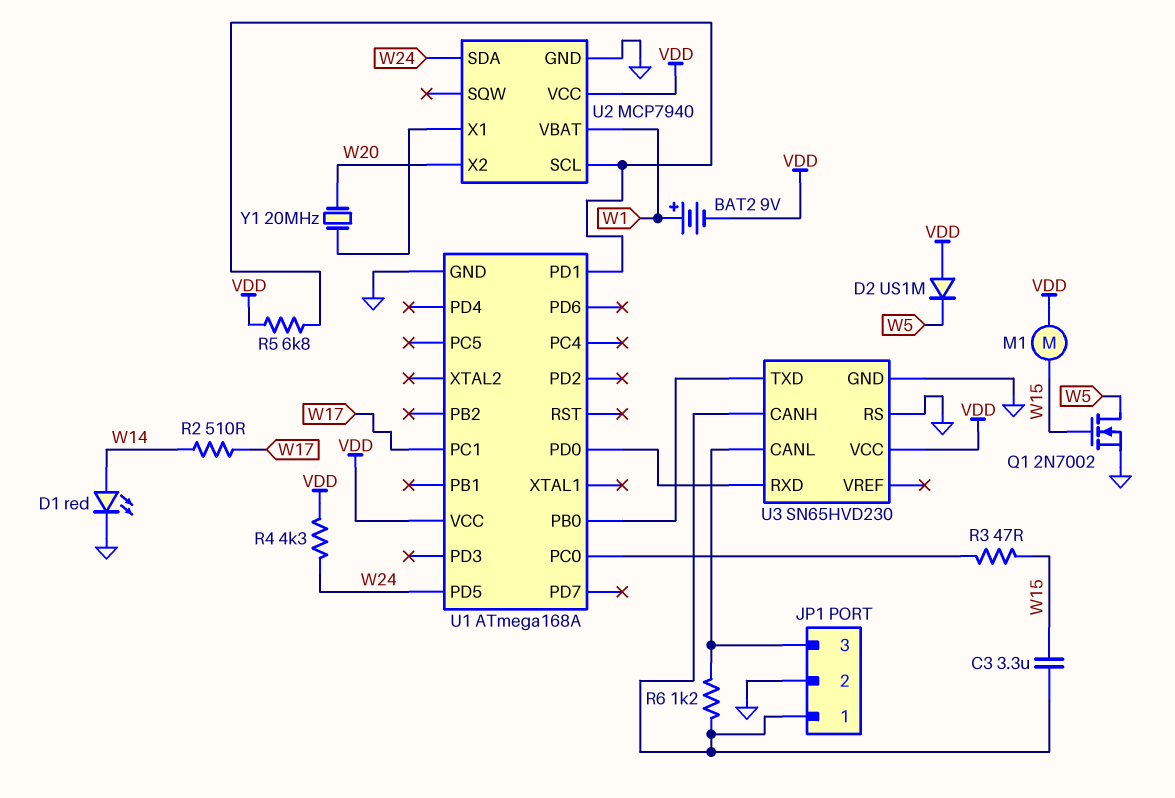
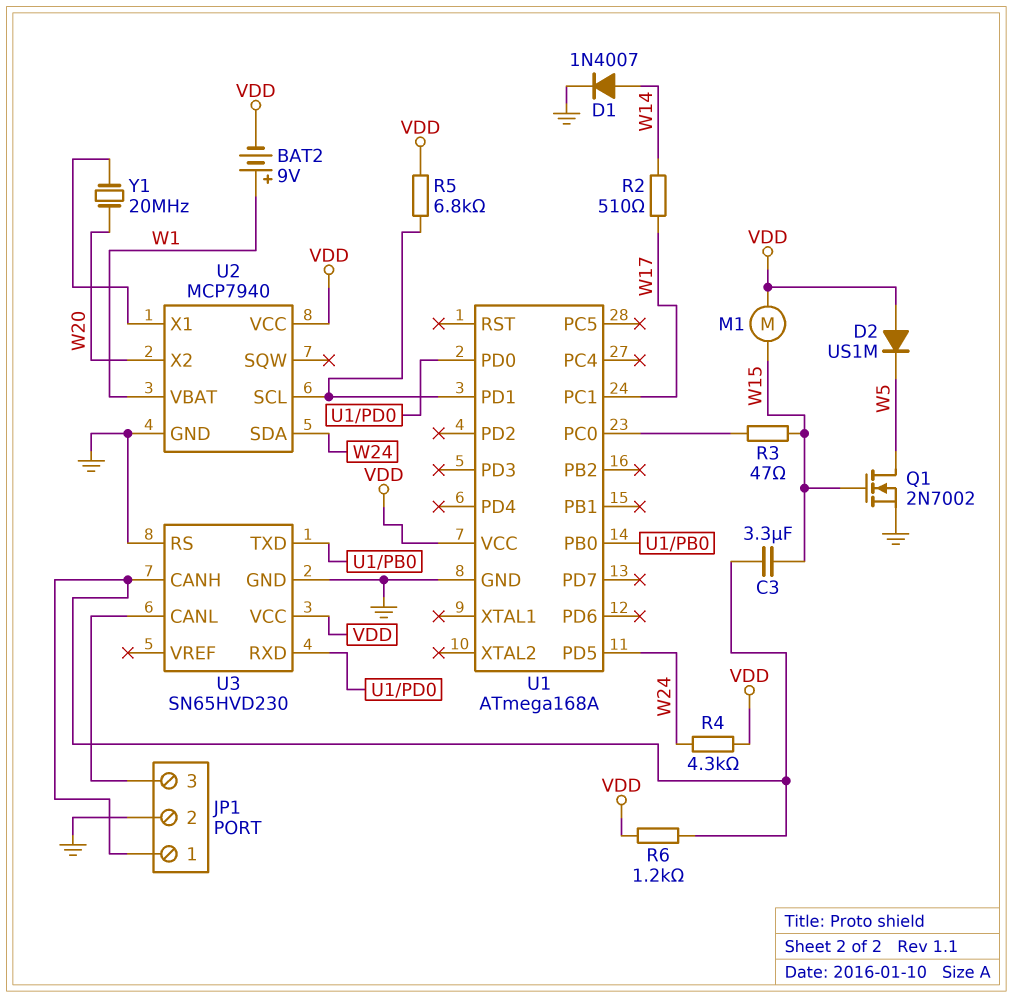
D1: LED red (A W14, K GND) -> diode 1N4007 (A W14, K GND)
R6: 1.2k (JP1/1, JP1/3) -> 1.2k (JP1/1, VDD)

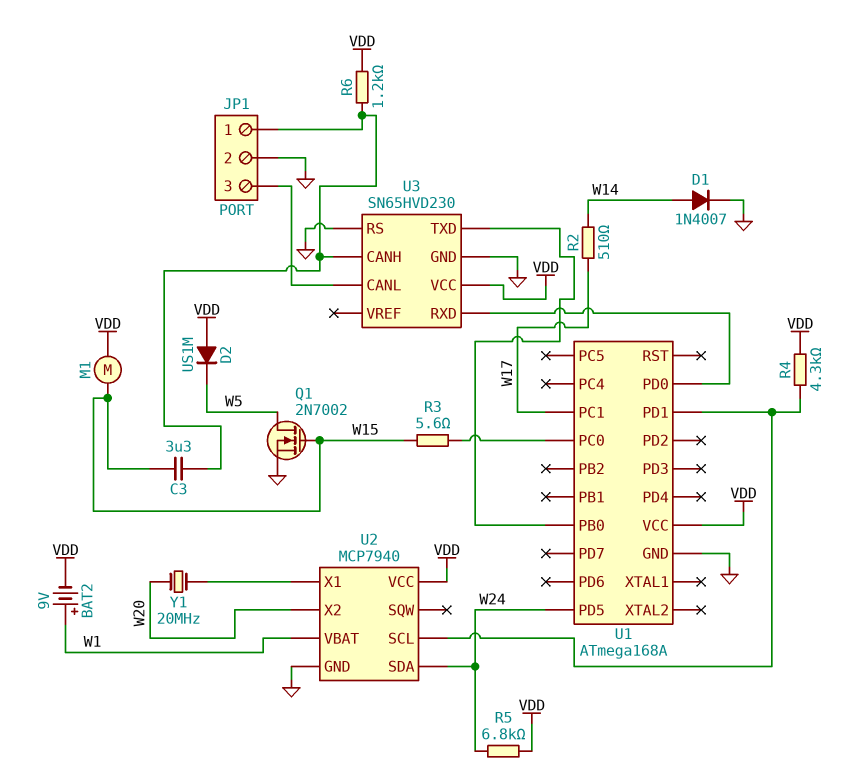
R3: 47 (U1/PC0, W15) -> 5.6 (U1/PC0, W15)
R4: 4.3k (VDD, W24) -> 4.3k (U1/PD1, VDD)
R5: 6.8k (U1/PD1, VDD) -> 6.8k (VDD, W24)

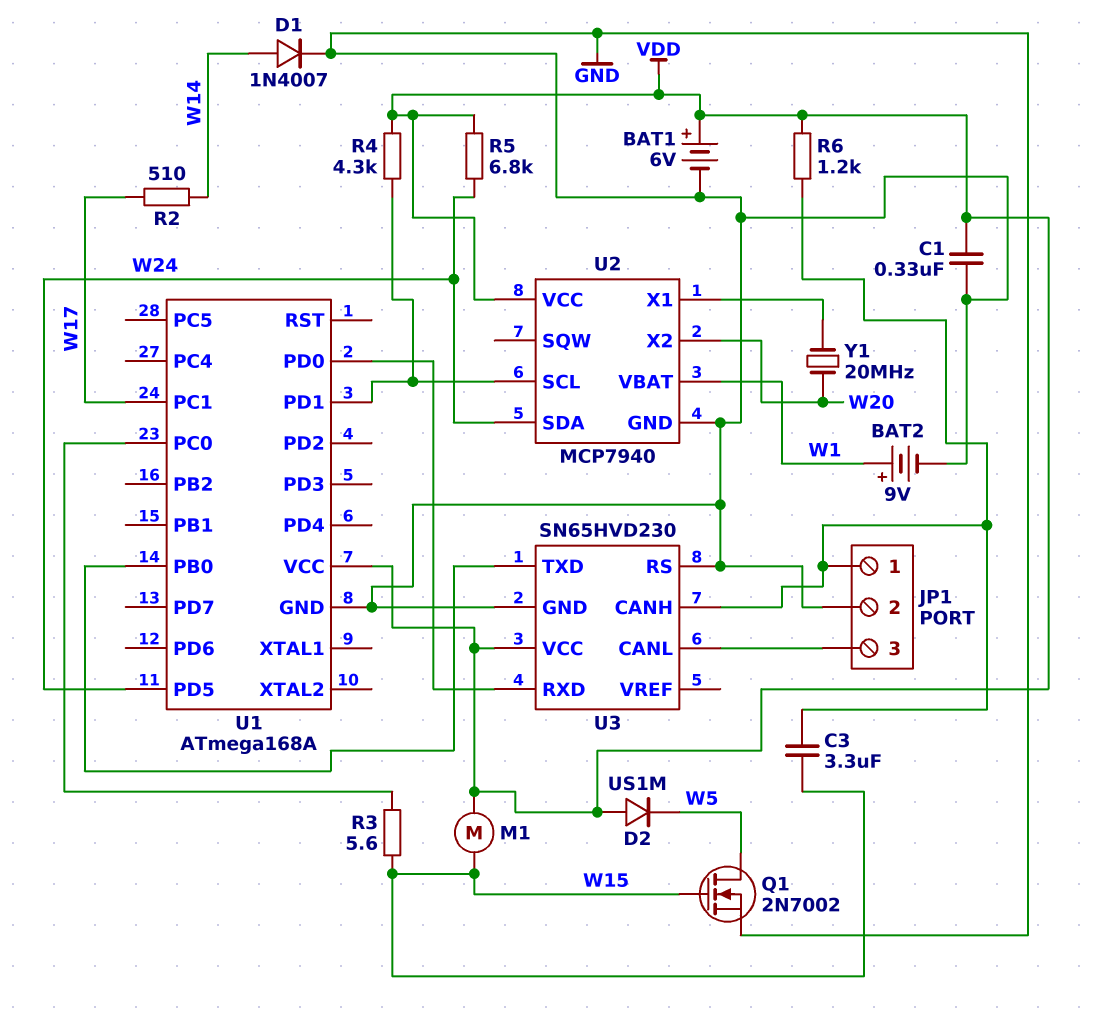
BAT1: none -> 6V (plus VDD, minus GND)
BAT2: 9V (plus W1, minus VDD) -> 9V (plus W1, minus GND)
C1: none -> 330nF (GND, VDD)

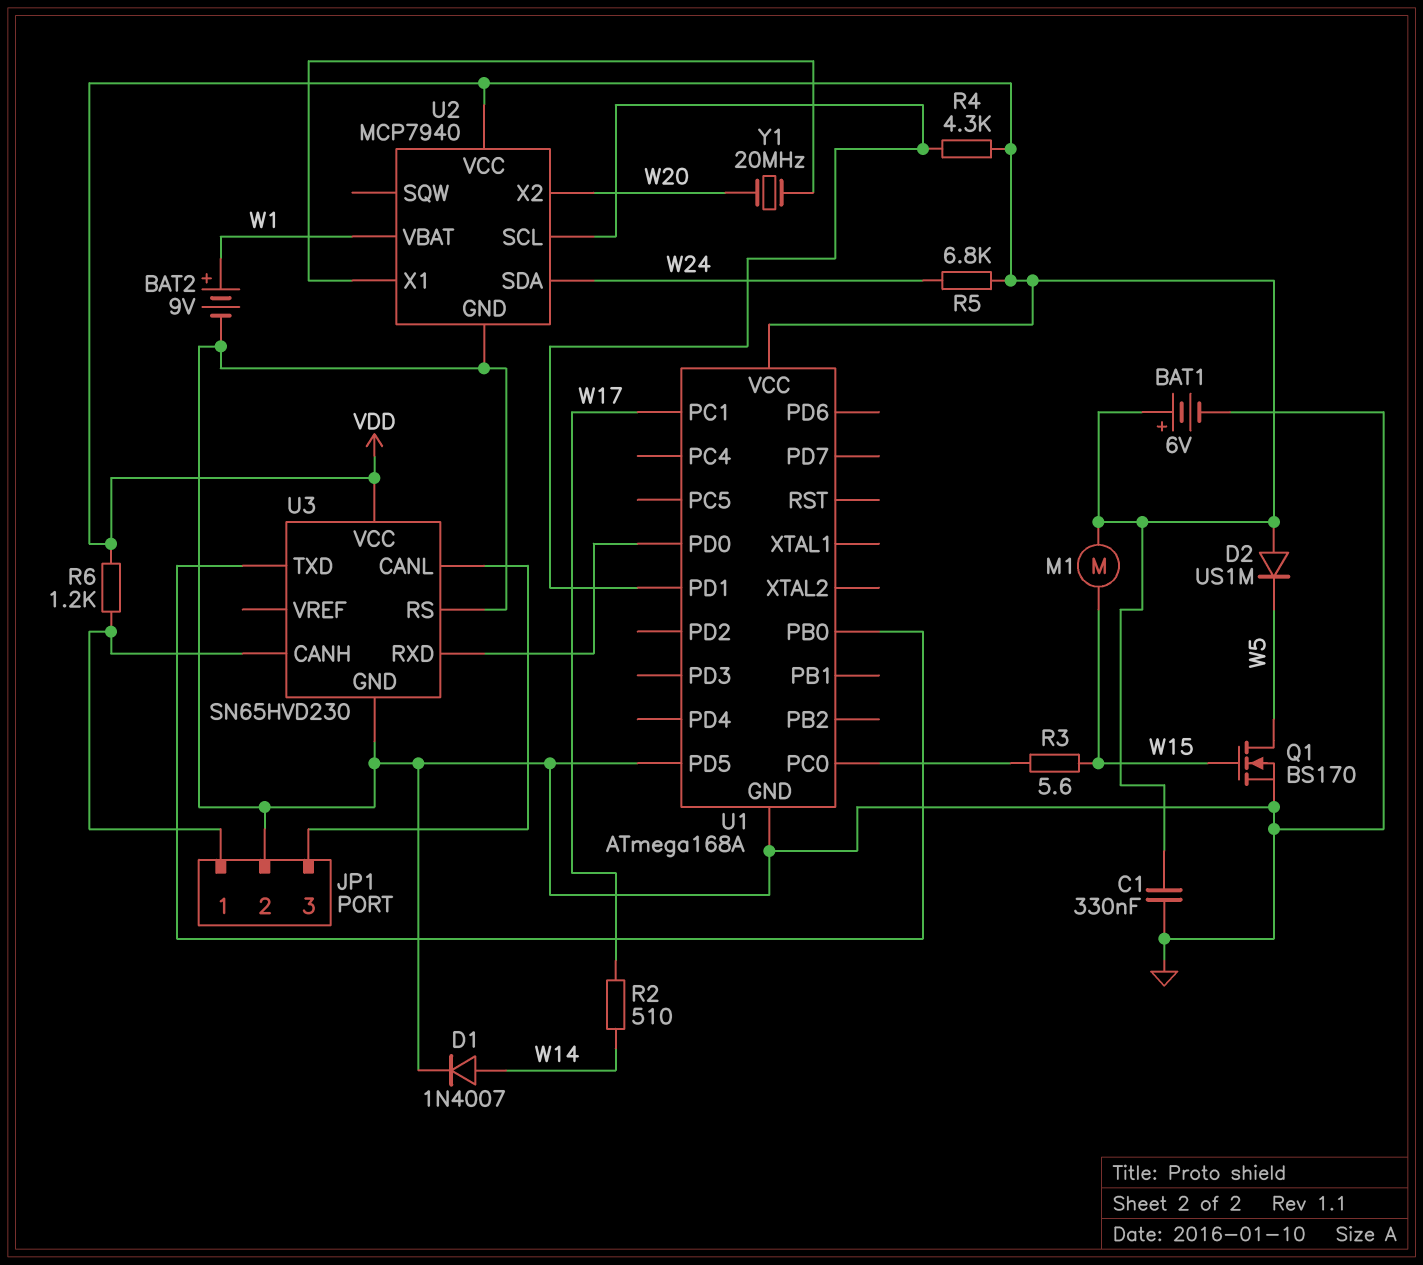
C3: 3.3uF (JP1/1, W15) -> none
Q1: NMOS 2N7002 (G W15, D W5, S GND) -> NMOS BS170 (G W15, D W5, S GND)
U1 pin PD5: W24 -> GND

